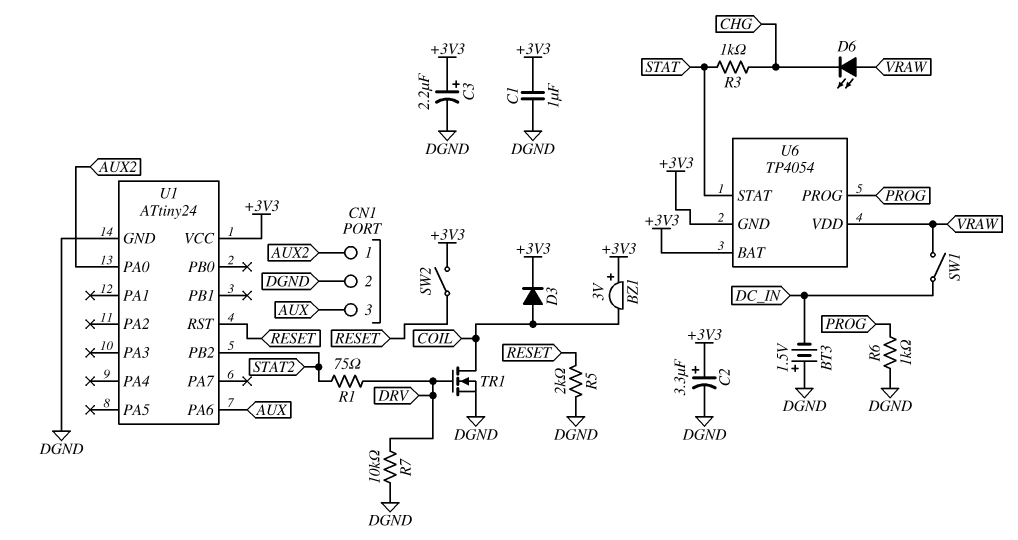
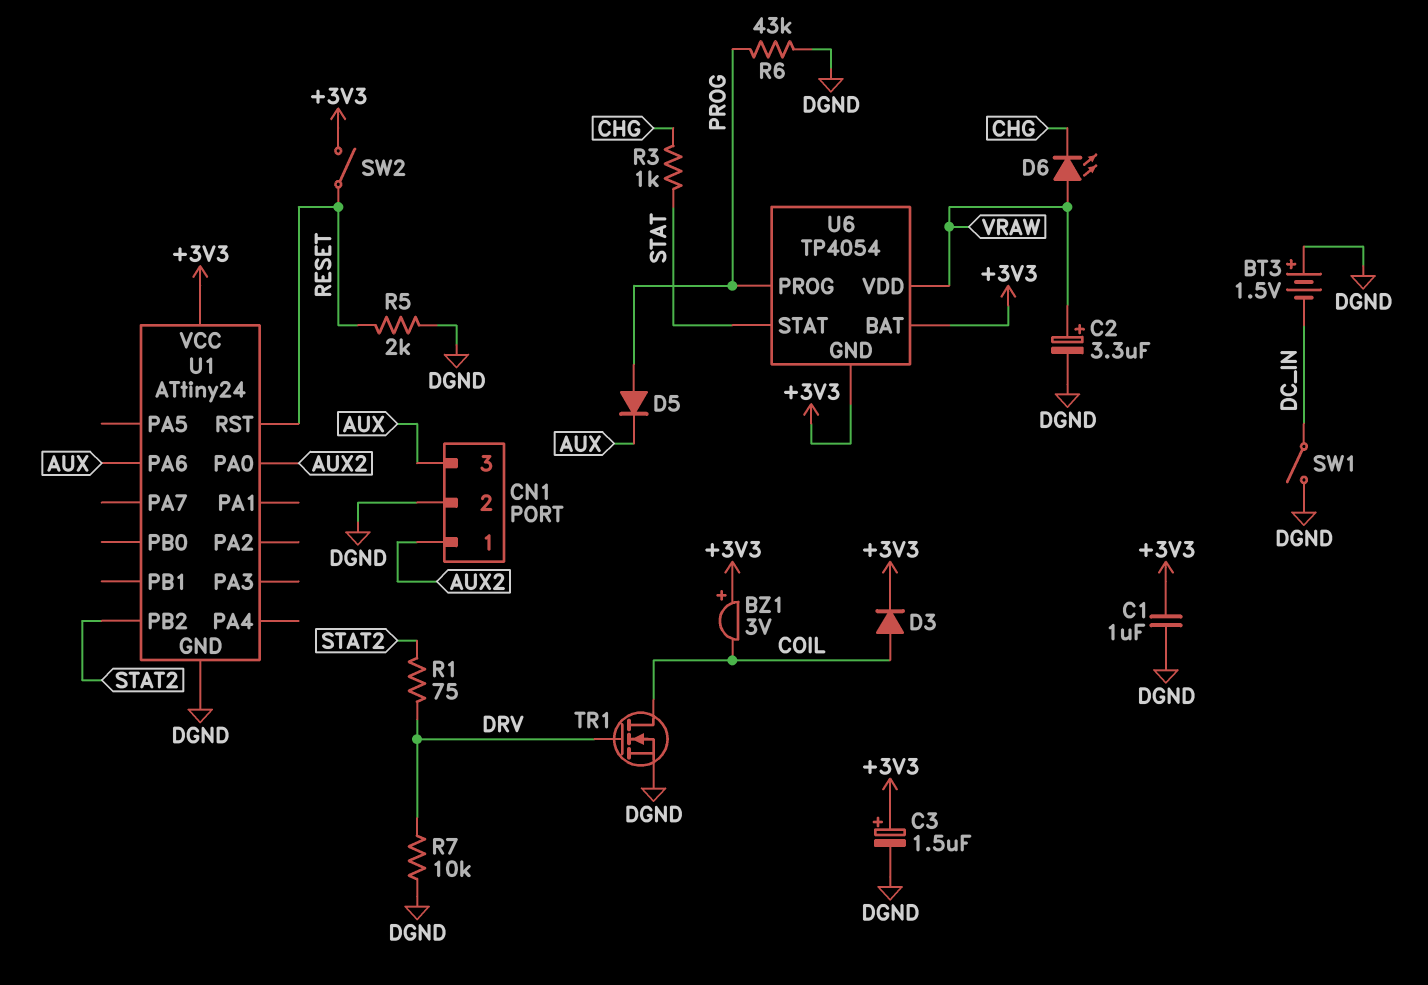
C2: 3.3uF (plus +3V3, minus DGND) -> 3.3uF (plus VRAW, minus DGND)
C3: 2.2uF (plus +3V3, minus DGND) -> 1.5uF (plus +3V3, minus DGND)
D5: none -> diode (A PROG, K AUX)
R6: 1k (DGND, PROG) -> 43k (DGND, PROG)
SW1: switch (DC_IN, VRAW) -> switch (DC_IN, DGND)

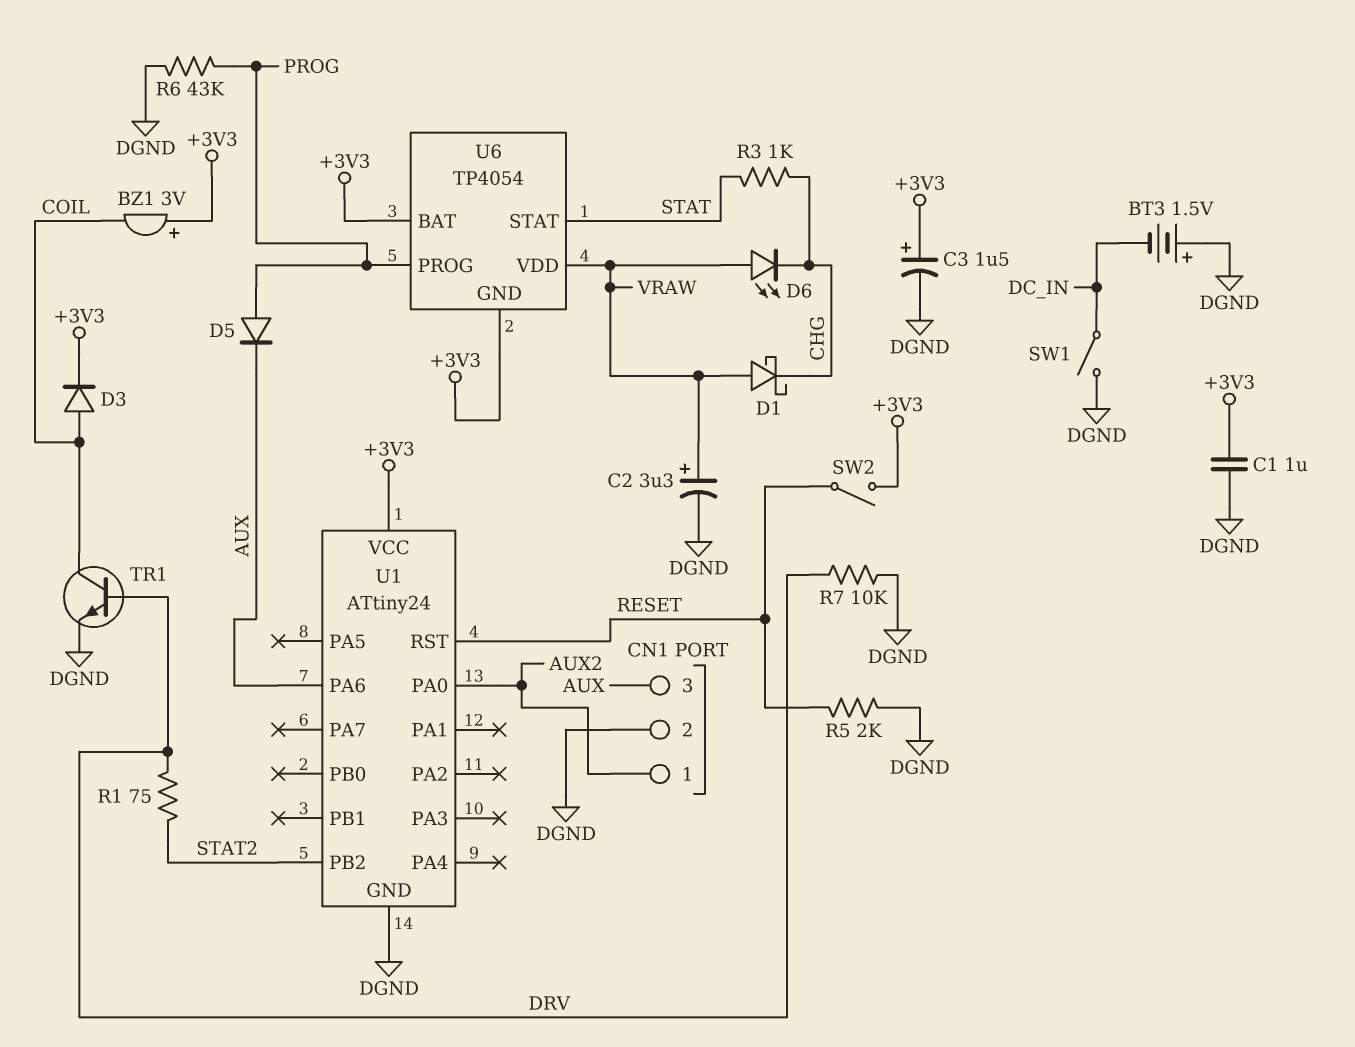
D1: none -> schottky (A VRAW, K CHG)
TR1: NMOS (G DRV, D COIL, S DGND) -> NPN (B DRV, C COIL, E DGND)

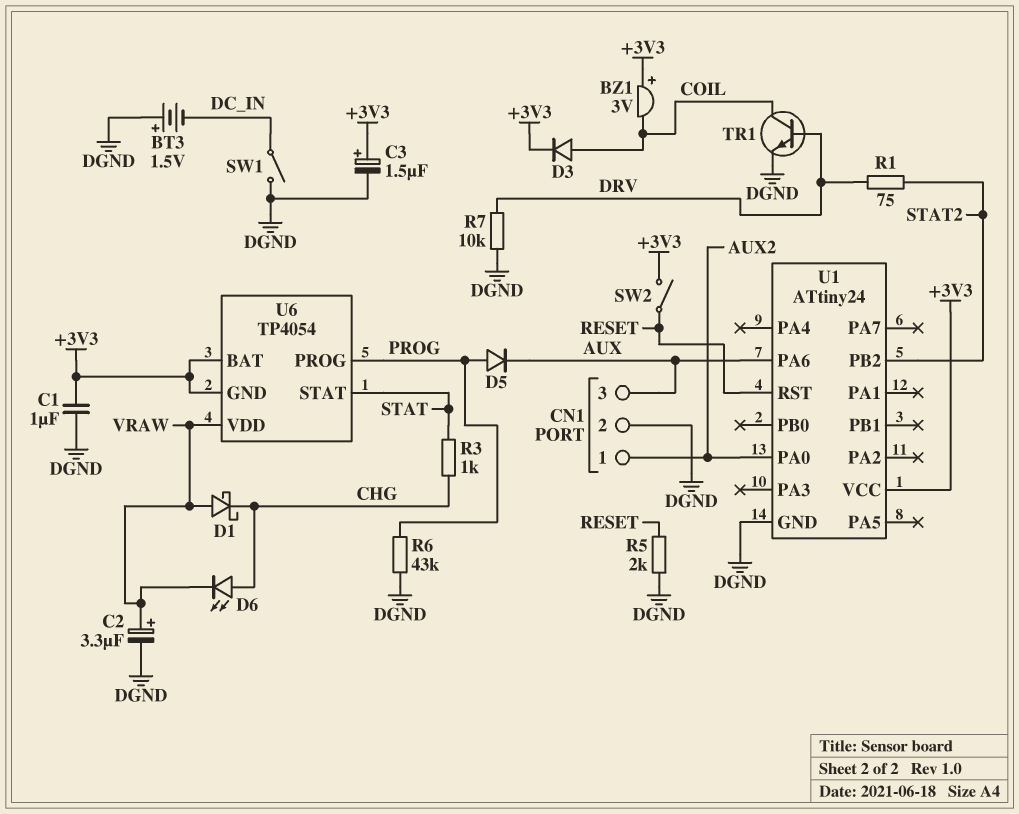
D6: LED (A VRAW, K CHG) -> LED (A CHG, K VRAW)

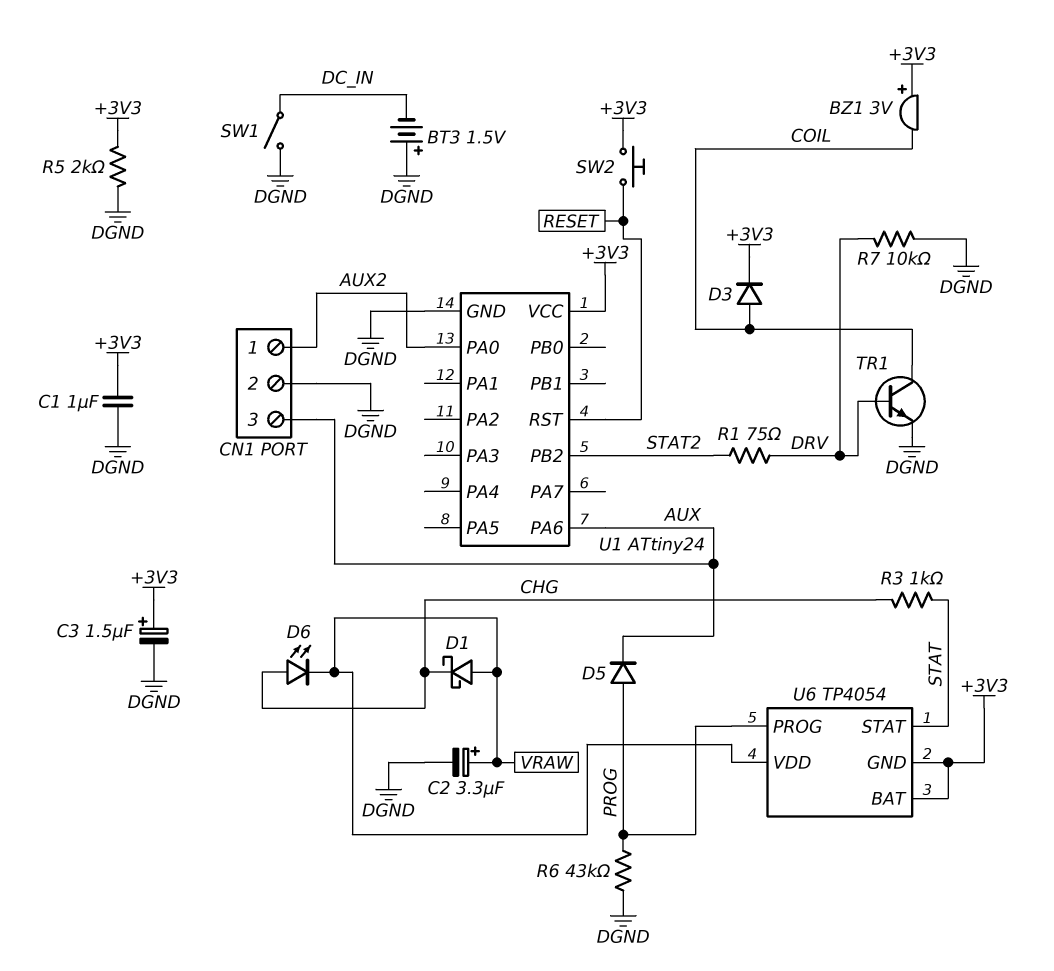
R5: 2k (DGND, RESET) -> 2k (+3V3, DGND)
SW2: switch (+3V3, RESET) -> button (+3V3, RESET)

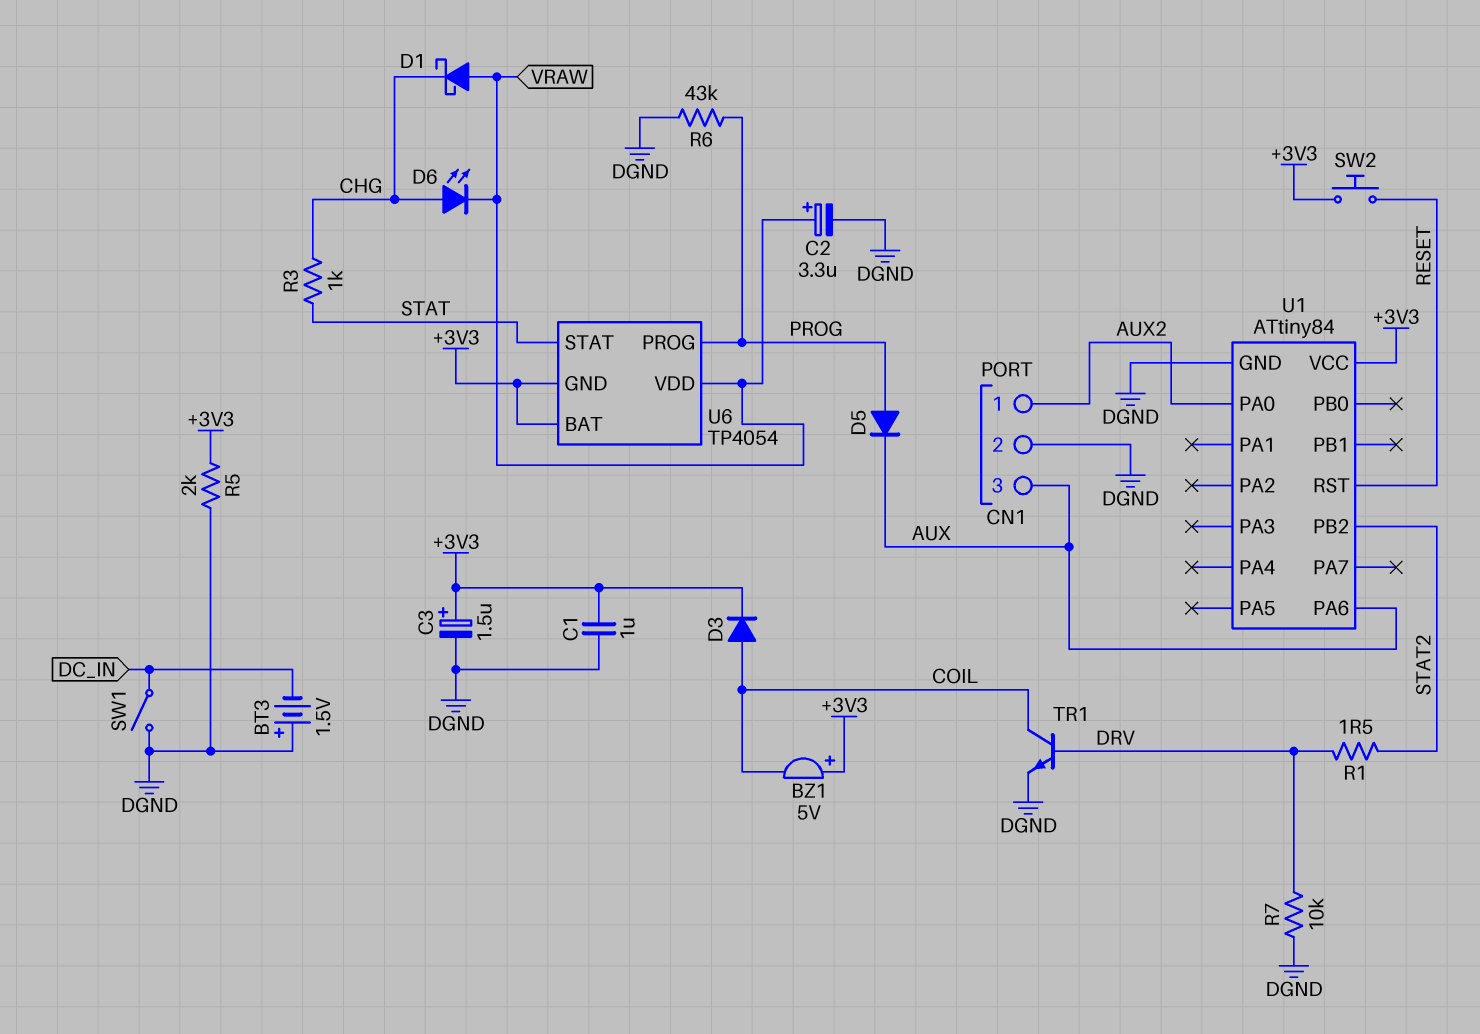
BZ1: buzzer 3V (plus +3V3, minus COIL) -> buzzer 5V (plus +3V3, minus COIL)
R1: 75 (DRV, STAT2) -> 1.5 (DRV, STAT2)
U1: ATtiny24 -> ATtiny84

